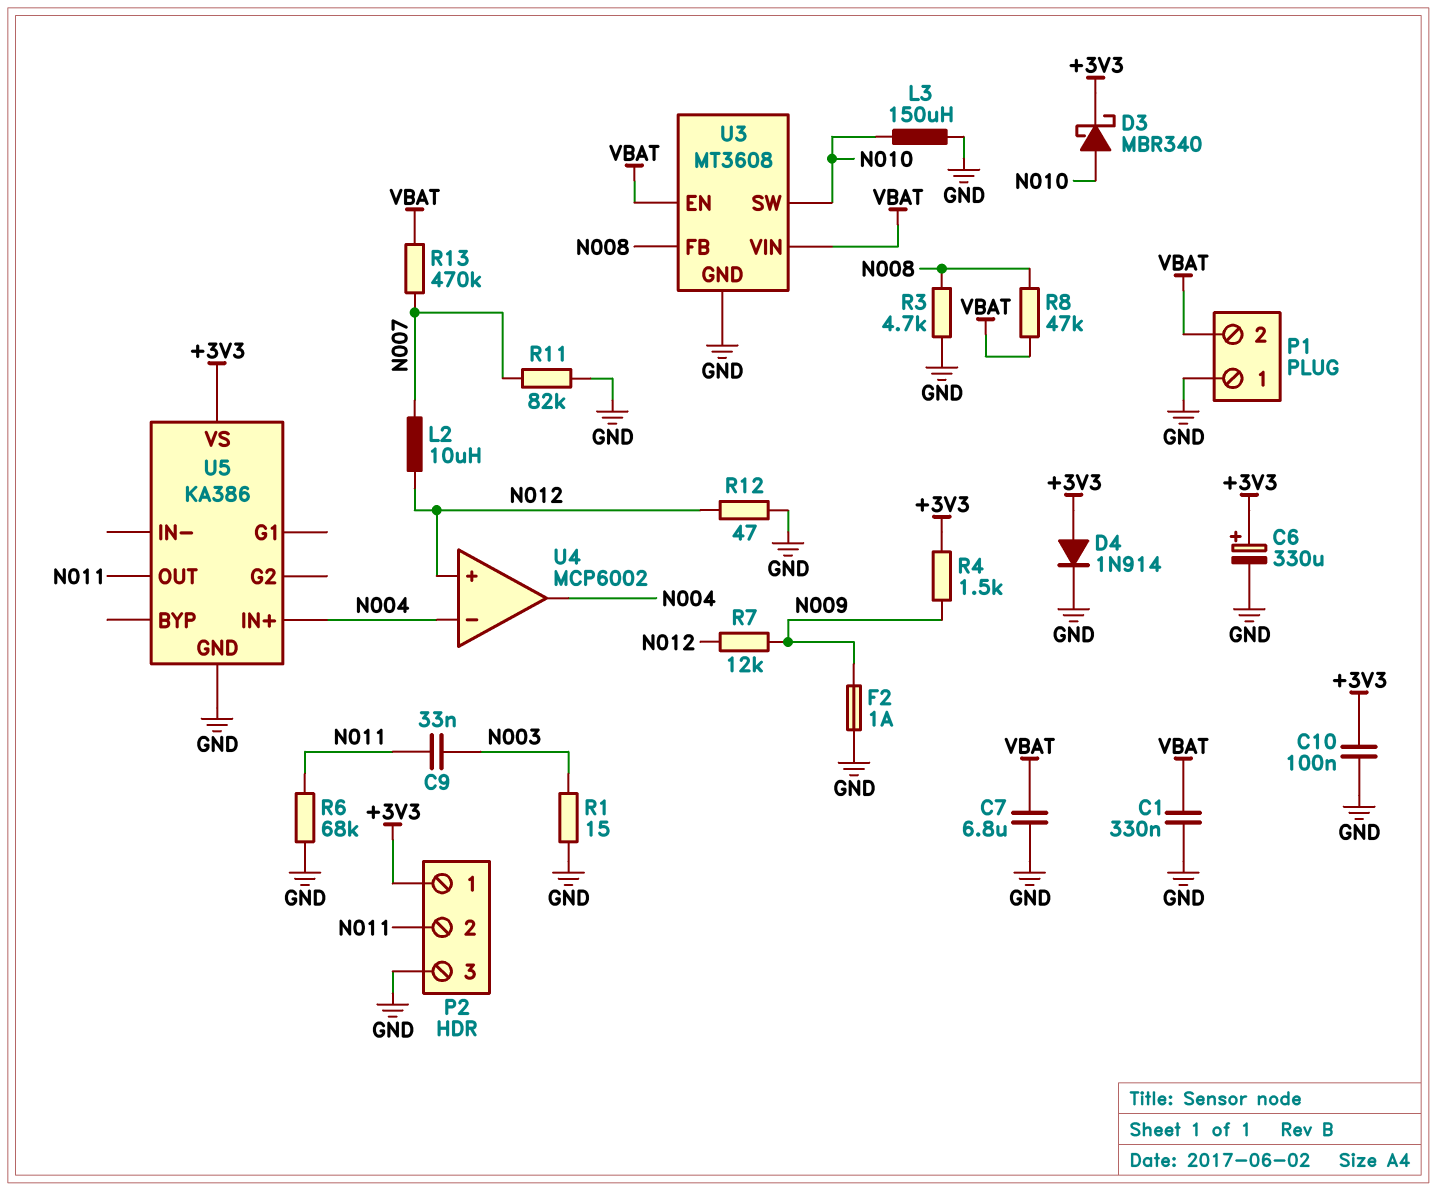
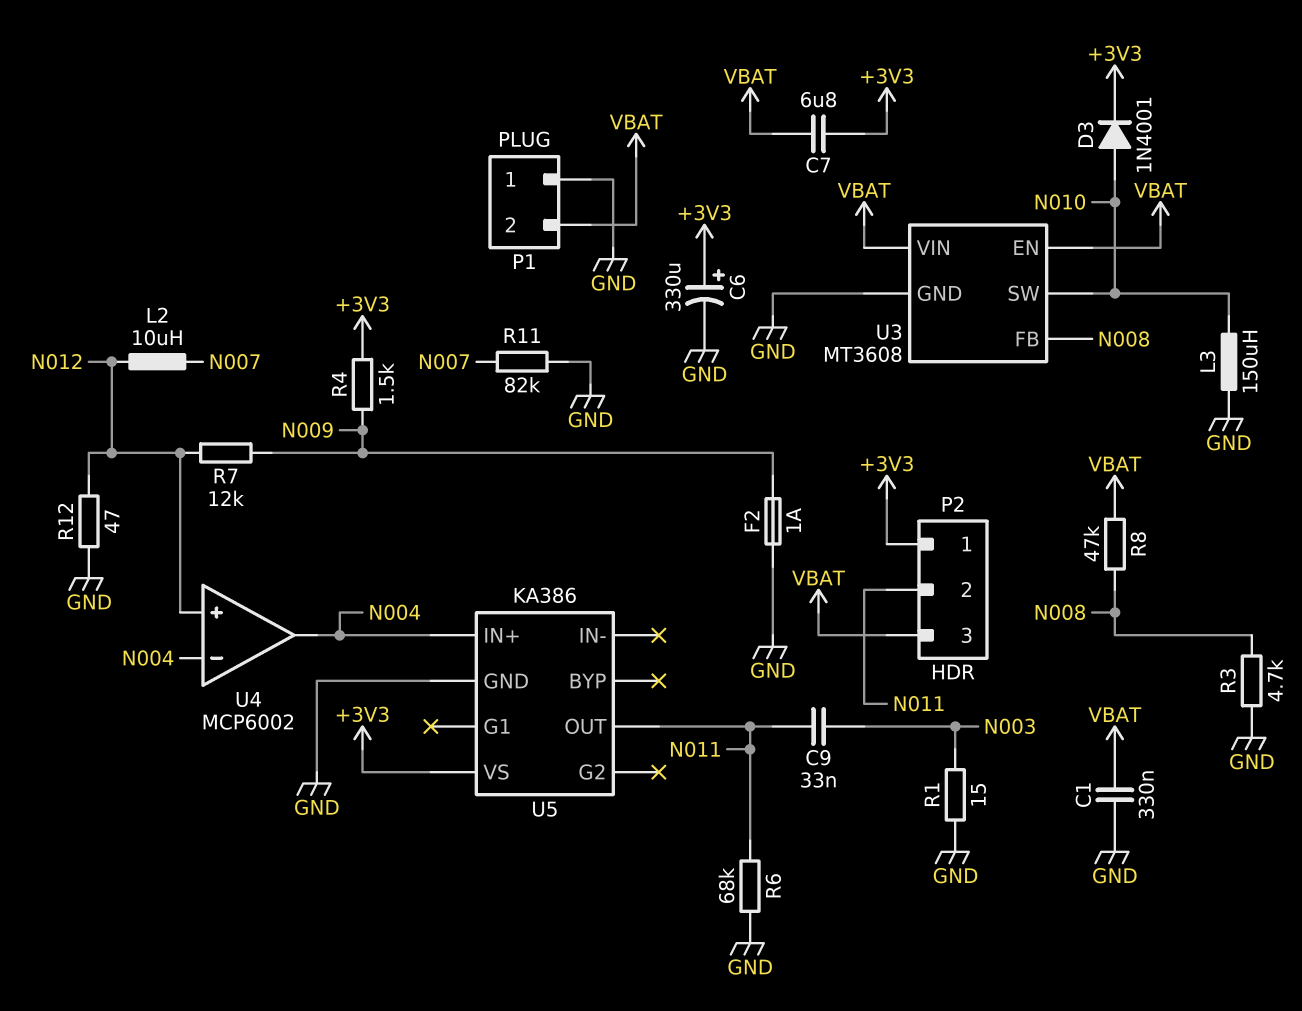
C7: 6.8uF (GND, VBAT) -> 6.8uF (+3V3, VBAT)
C10: 100nF (+3V3, GND) -> none
D3: schottky MBR340 (A N010, K +3V3) -> diode 1N4001 (A N010, K +3V3)
D4: diode 1N914 (A +3V3, K GND) -> none
P2 pin 3: GND -> VBAT
R13: 470k (N007, VBAT) -> none

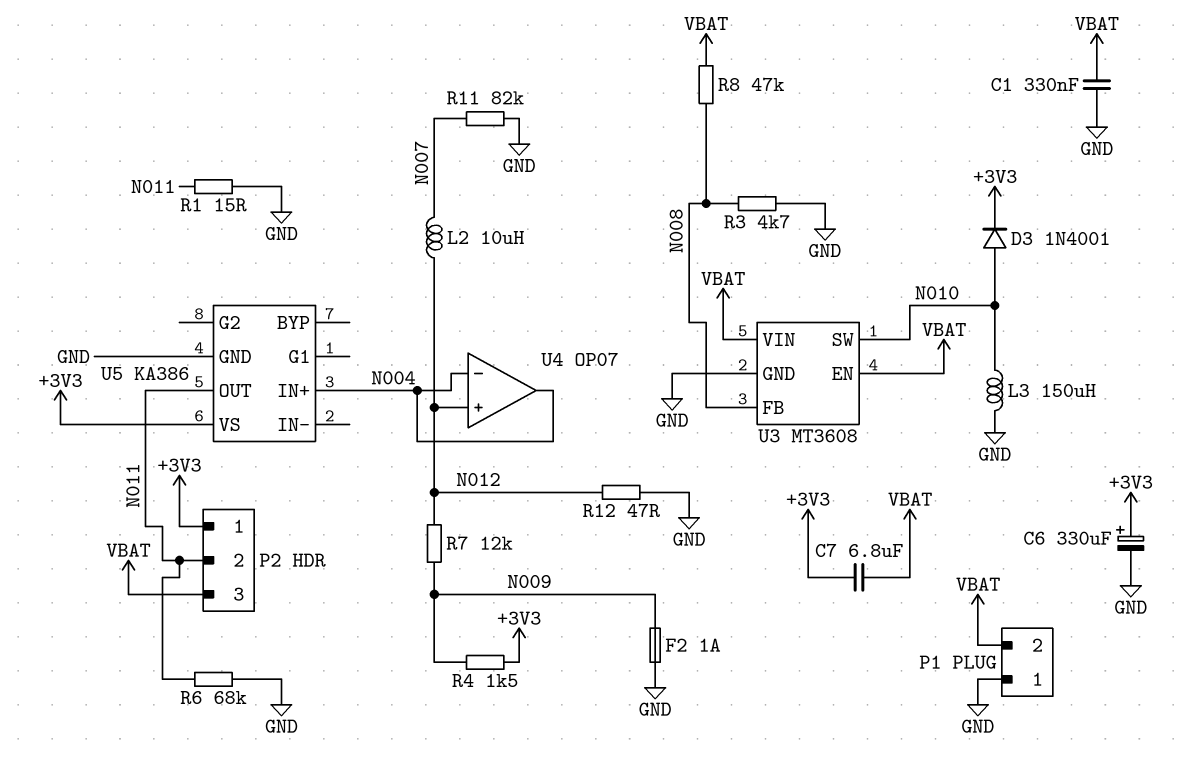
C9: 33nF (N003, N011) -> none
R1: 15 (GND, N003) -> 15 (GND, N011)
U4: MCP6002 -> OP07

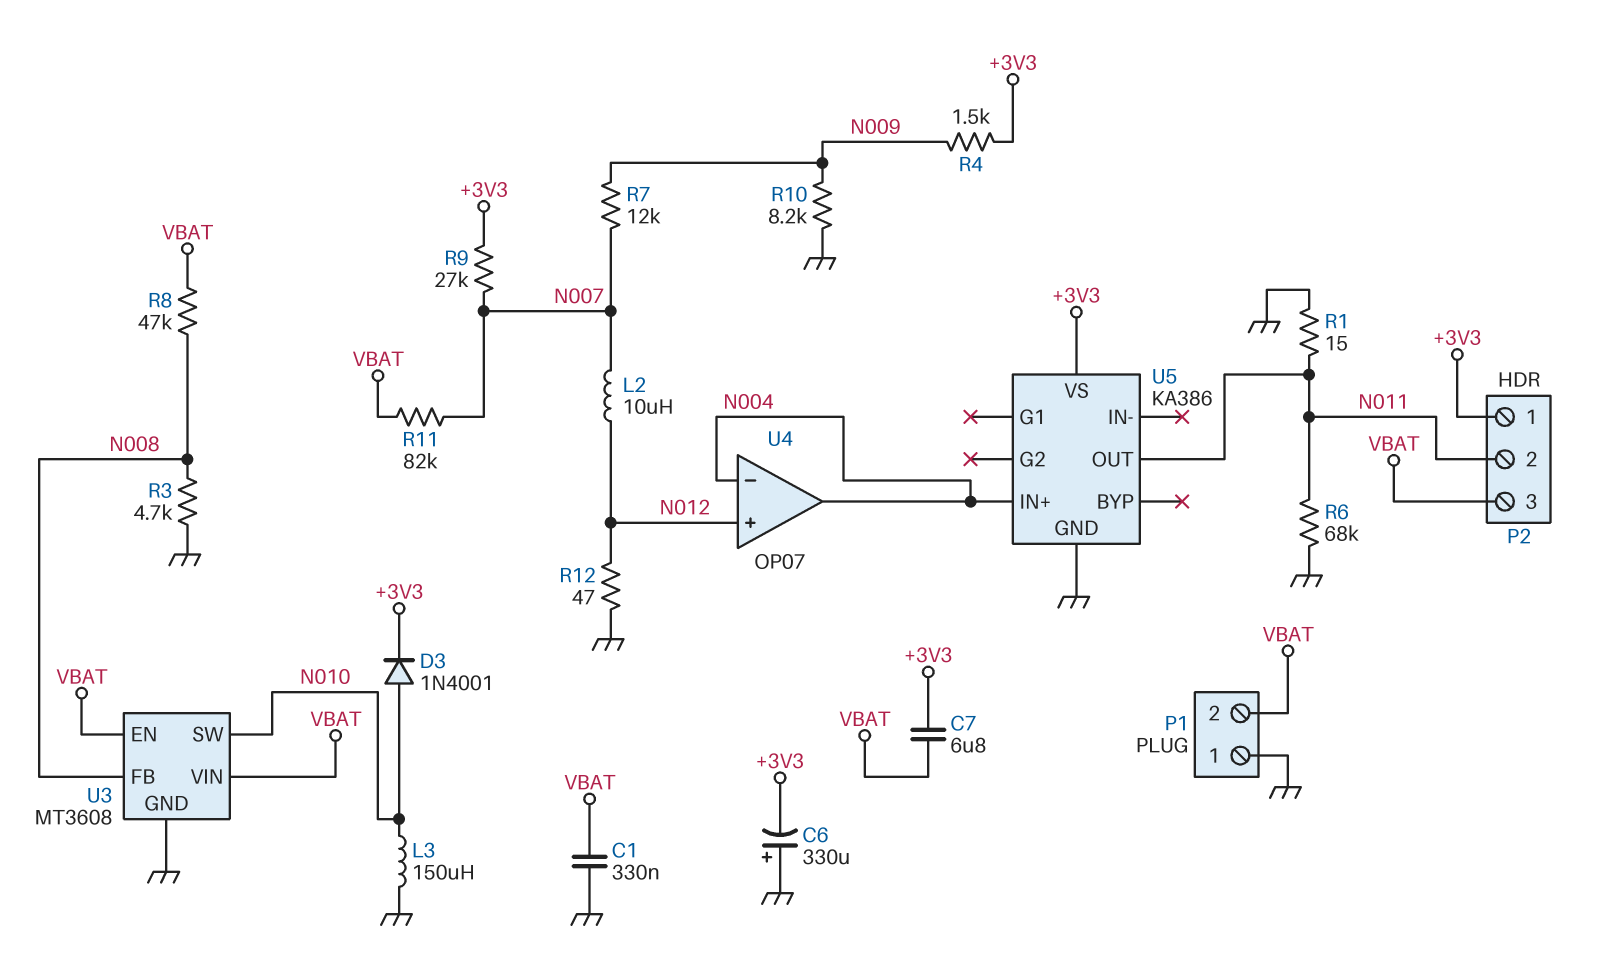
C6: 330uF (plus +3V3, minus GND) -> 330uF (plus GND, minus +3V3)
F2: 1A (GND, N009) -> none
R7: 12k (N009, N012) -> 12k (N007, N009)
R9: none -> 27k (+3V3, N007)
R10: none -> 8.2k (GND, N009)
R11: 82k (GND, N007) -> 82k (N007, VBAT)

